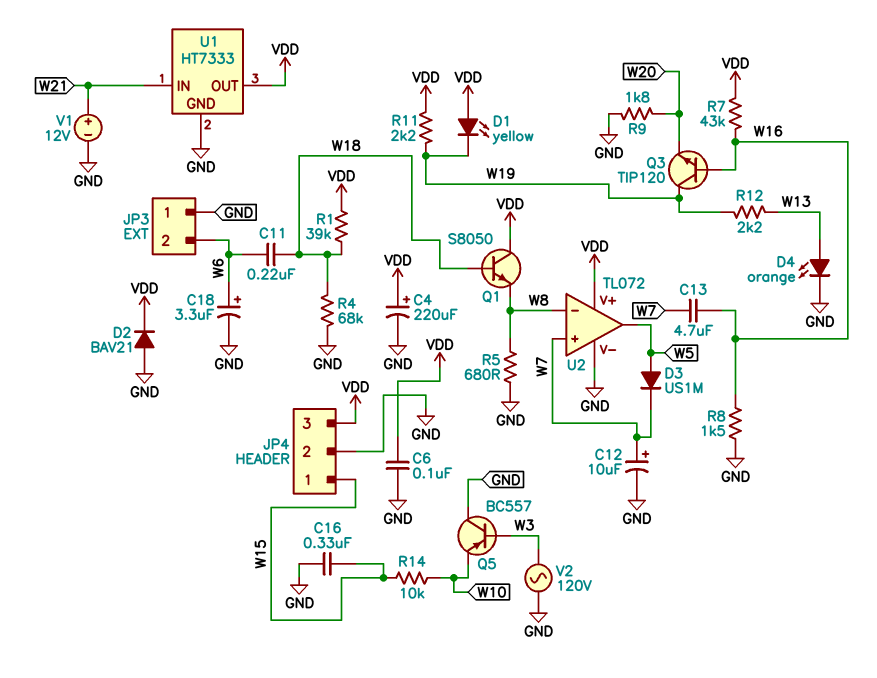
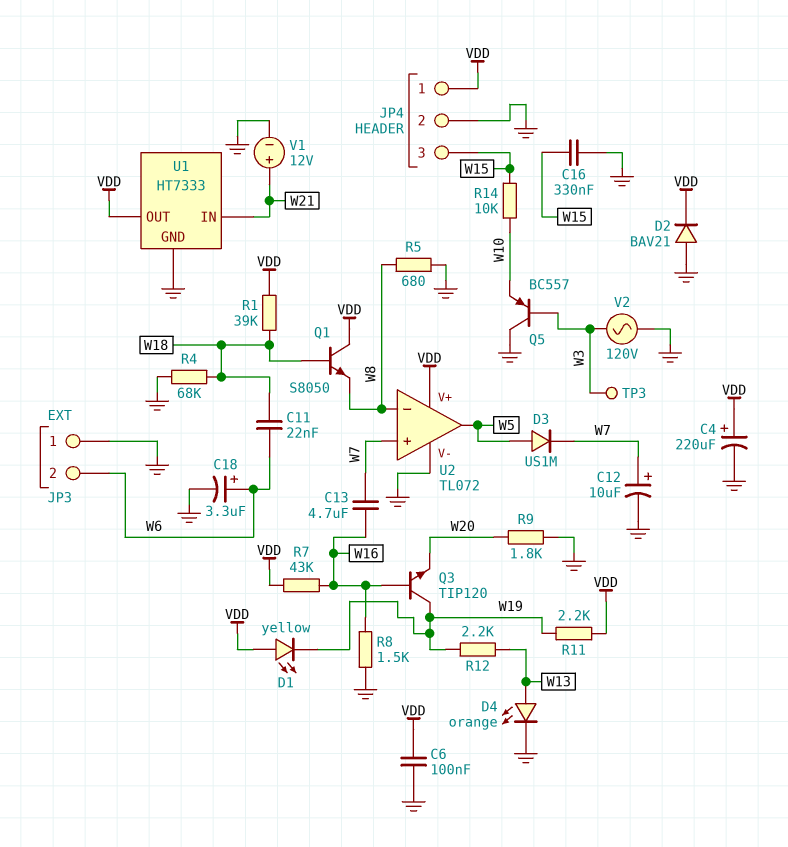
C11: 220nF (W6, W18) -> 22nF (W6, W18)
JP4 pin 1: W15 -> VDD
JP4 pin 3: VDD -> W15
TP3: none -> test point (W3)

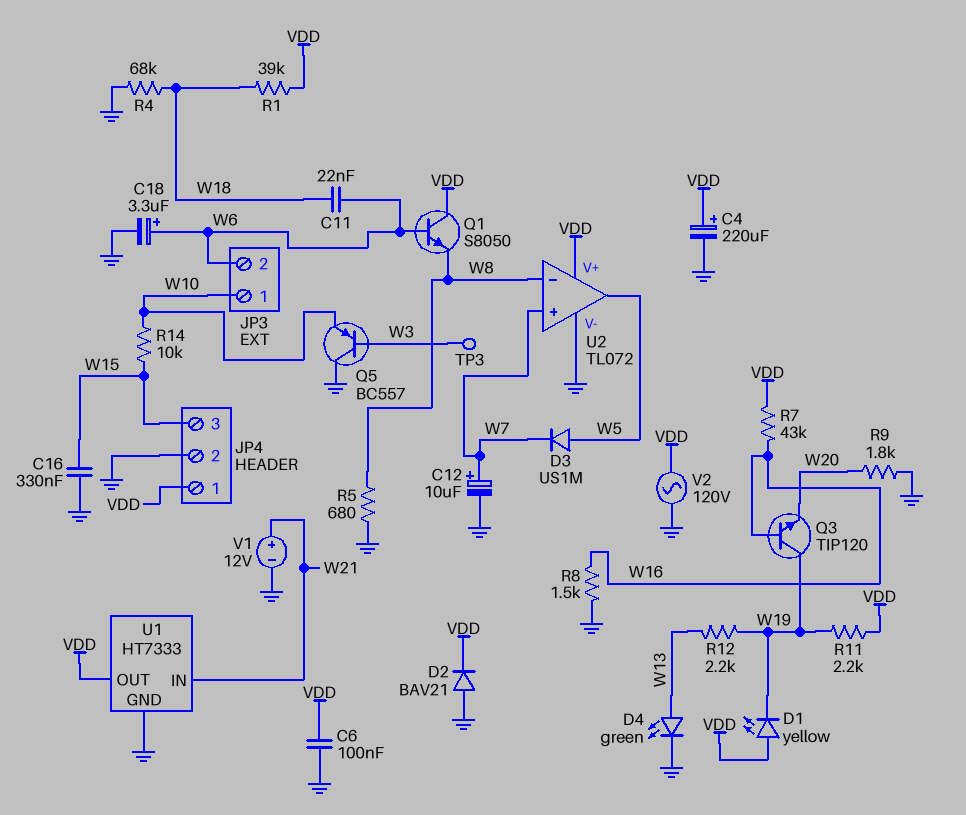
C13: 4.7uF (W7, W16) -> none
D4: LED orange (A W13, K GND) -> LED green (A W13, K GND)
JP3 pin 1: GND -> W10
Q1: NPN S8050 (B W18, C VDD, E W8) -> NPN S8050 (B W6, C VDD, E W8)
V2: AC 120V (GND, W3) -> AC 120V (GND, VDD)

